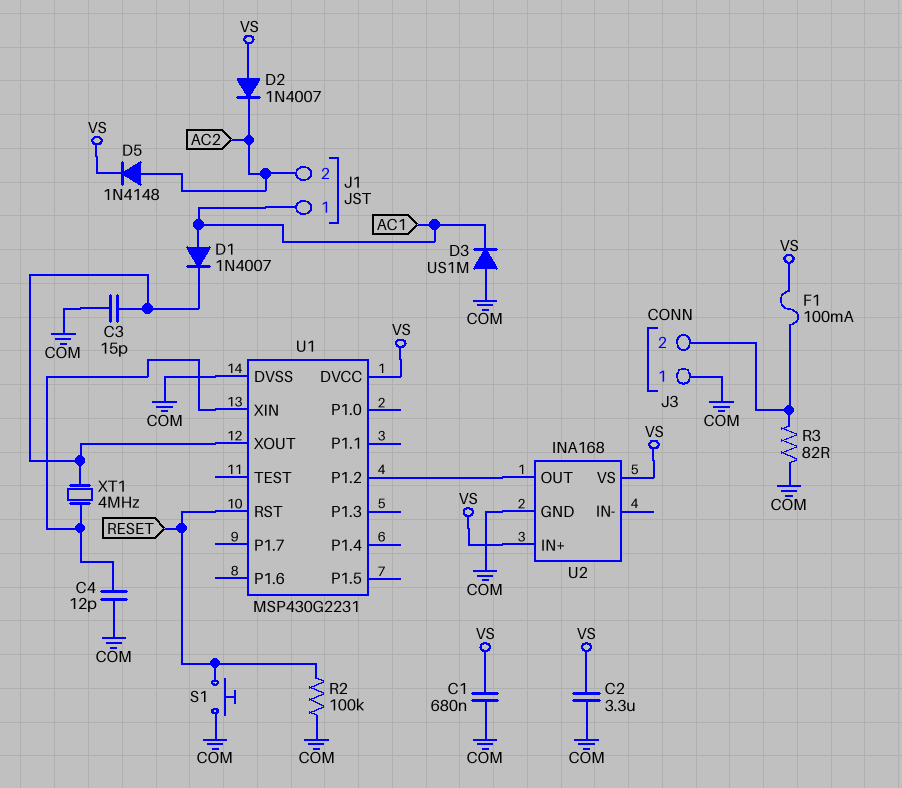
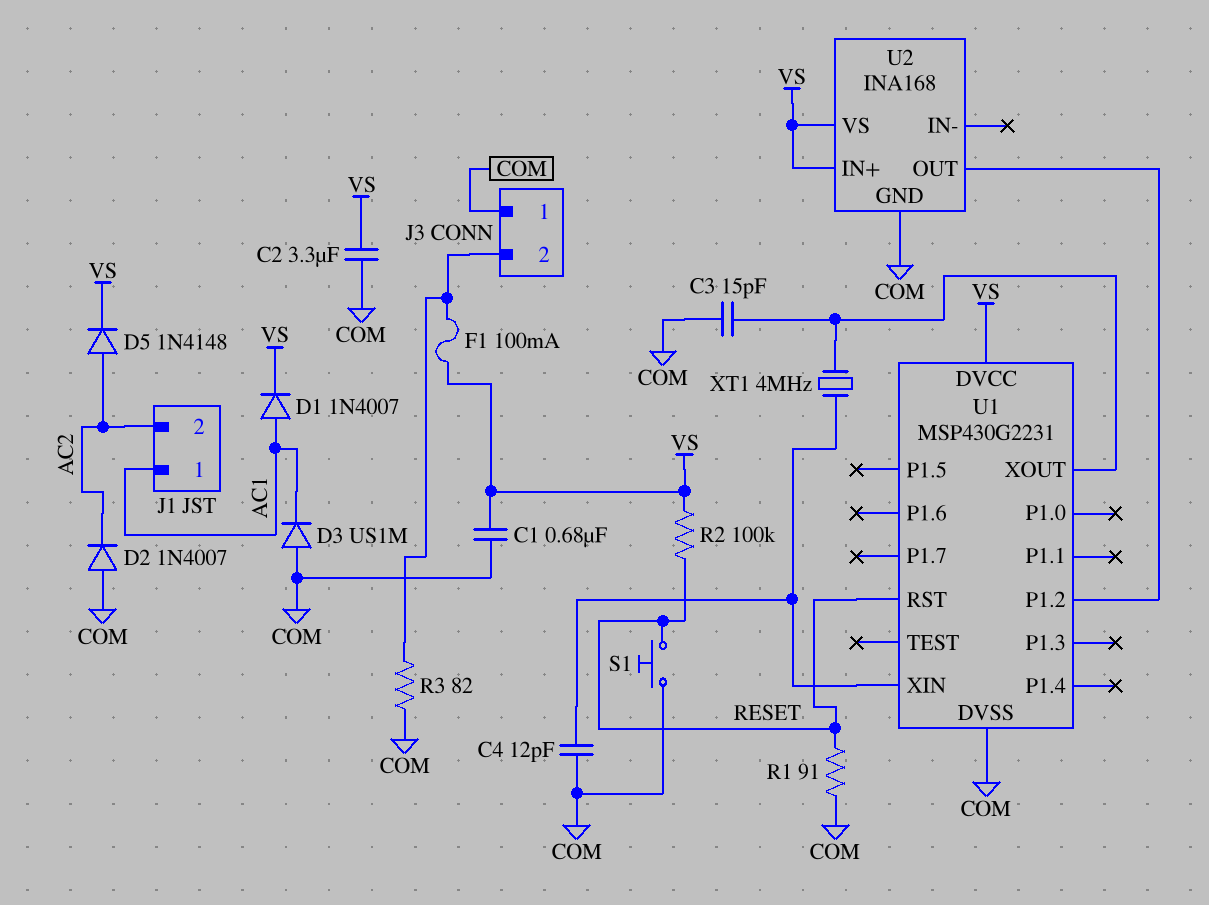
D1: diode 1N4007 (A AC1, K U1/XOUT) -> diode 1N4007 (A AC1, K VS)
D2: diode 1N4007 (A VS, K AC2) -> diode 1N4007 (A COM, K AC2)
R1: none -> 91 (COM, RESET)
R2: 100k (COM, RESET) -> 100k (RESET, VS)

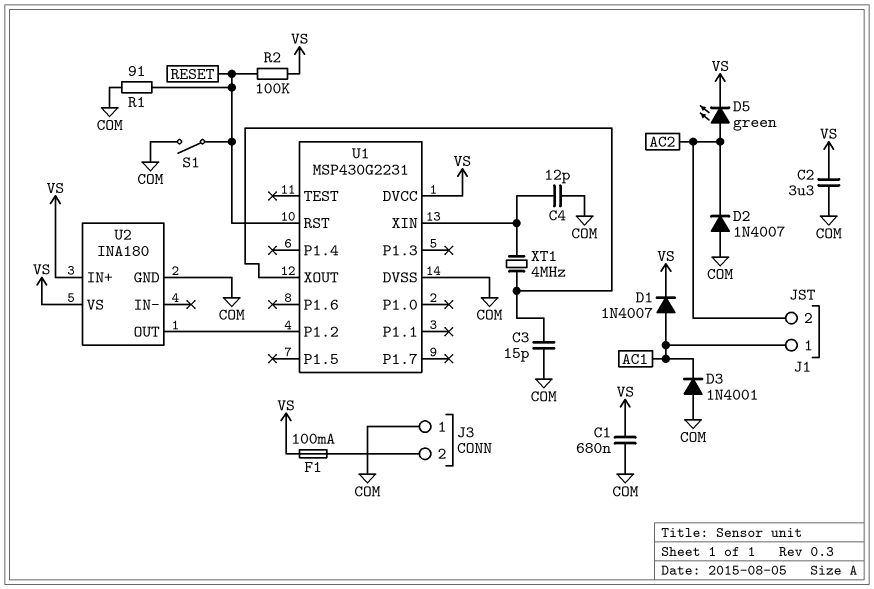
D3: diode US1M (A COM, K AC1) -> diode 1N4001 (A COM, K AC1)
D5: diode 1N4148 (A AC2, K VS) -> LED green (A AC2, K VS)
R3: 82 (COM, J3/2) -> none
S1: button (COM, RESET) -> switch (COM, RESET)
U2: INA168 -> INA180

